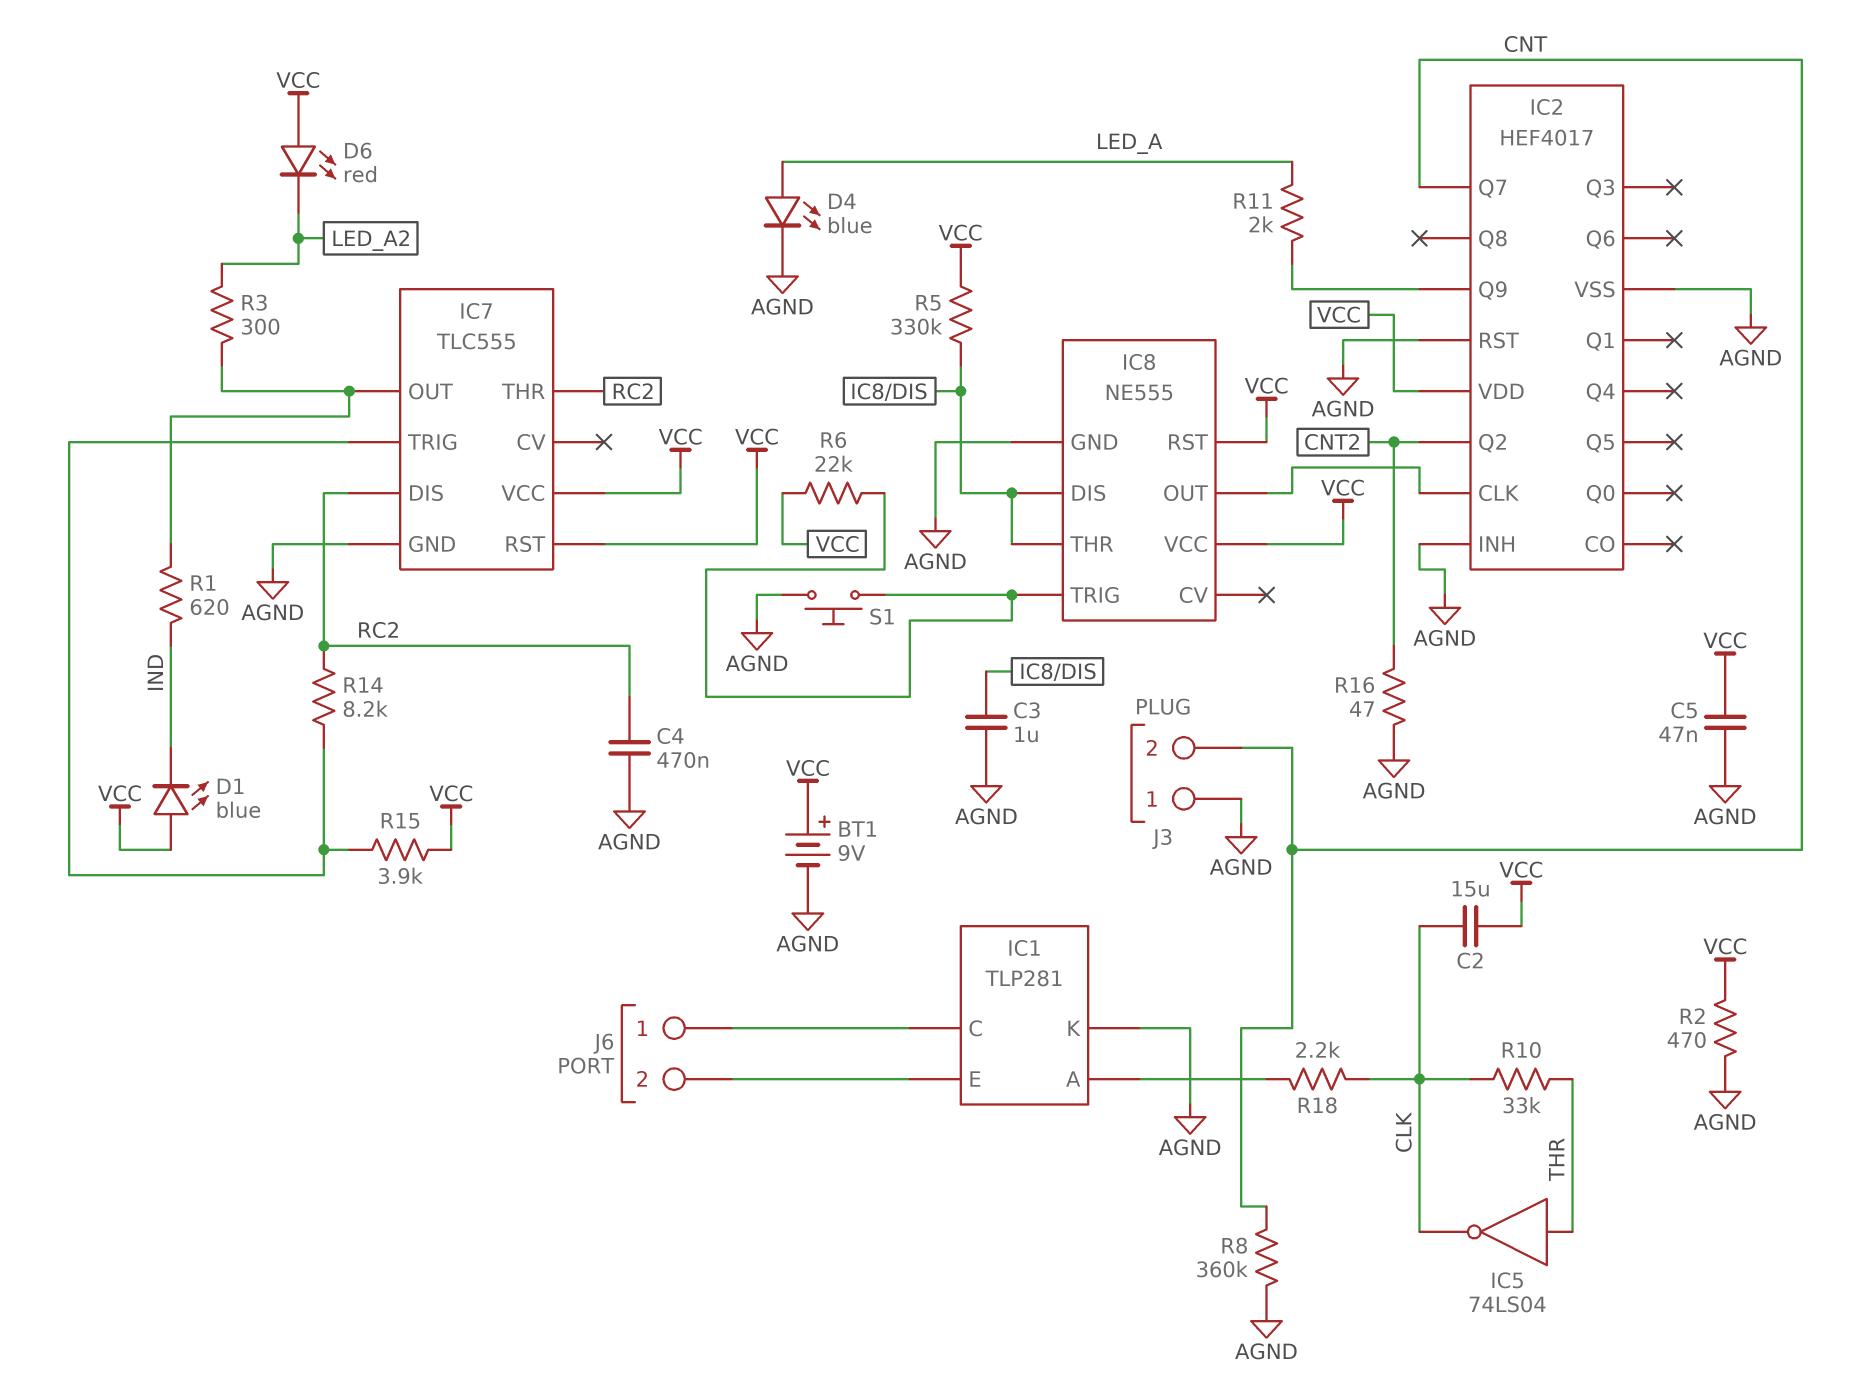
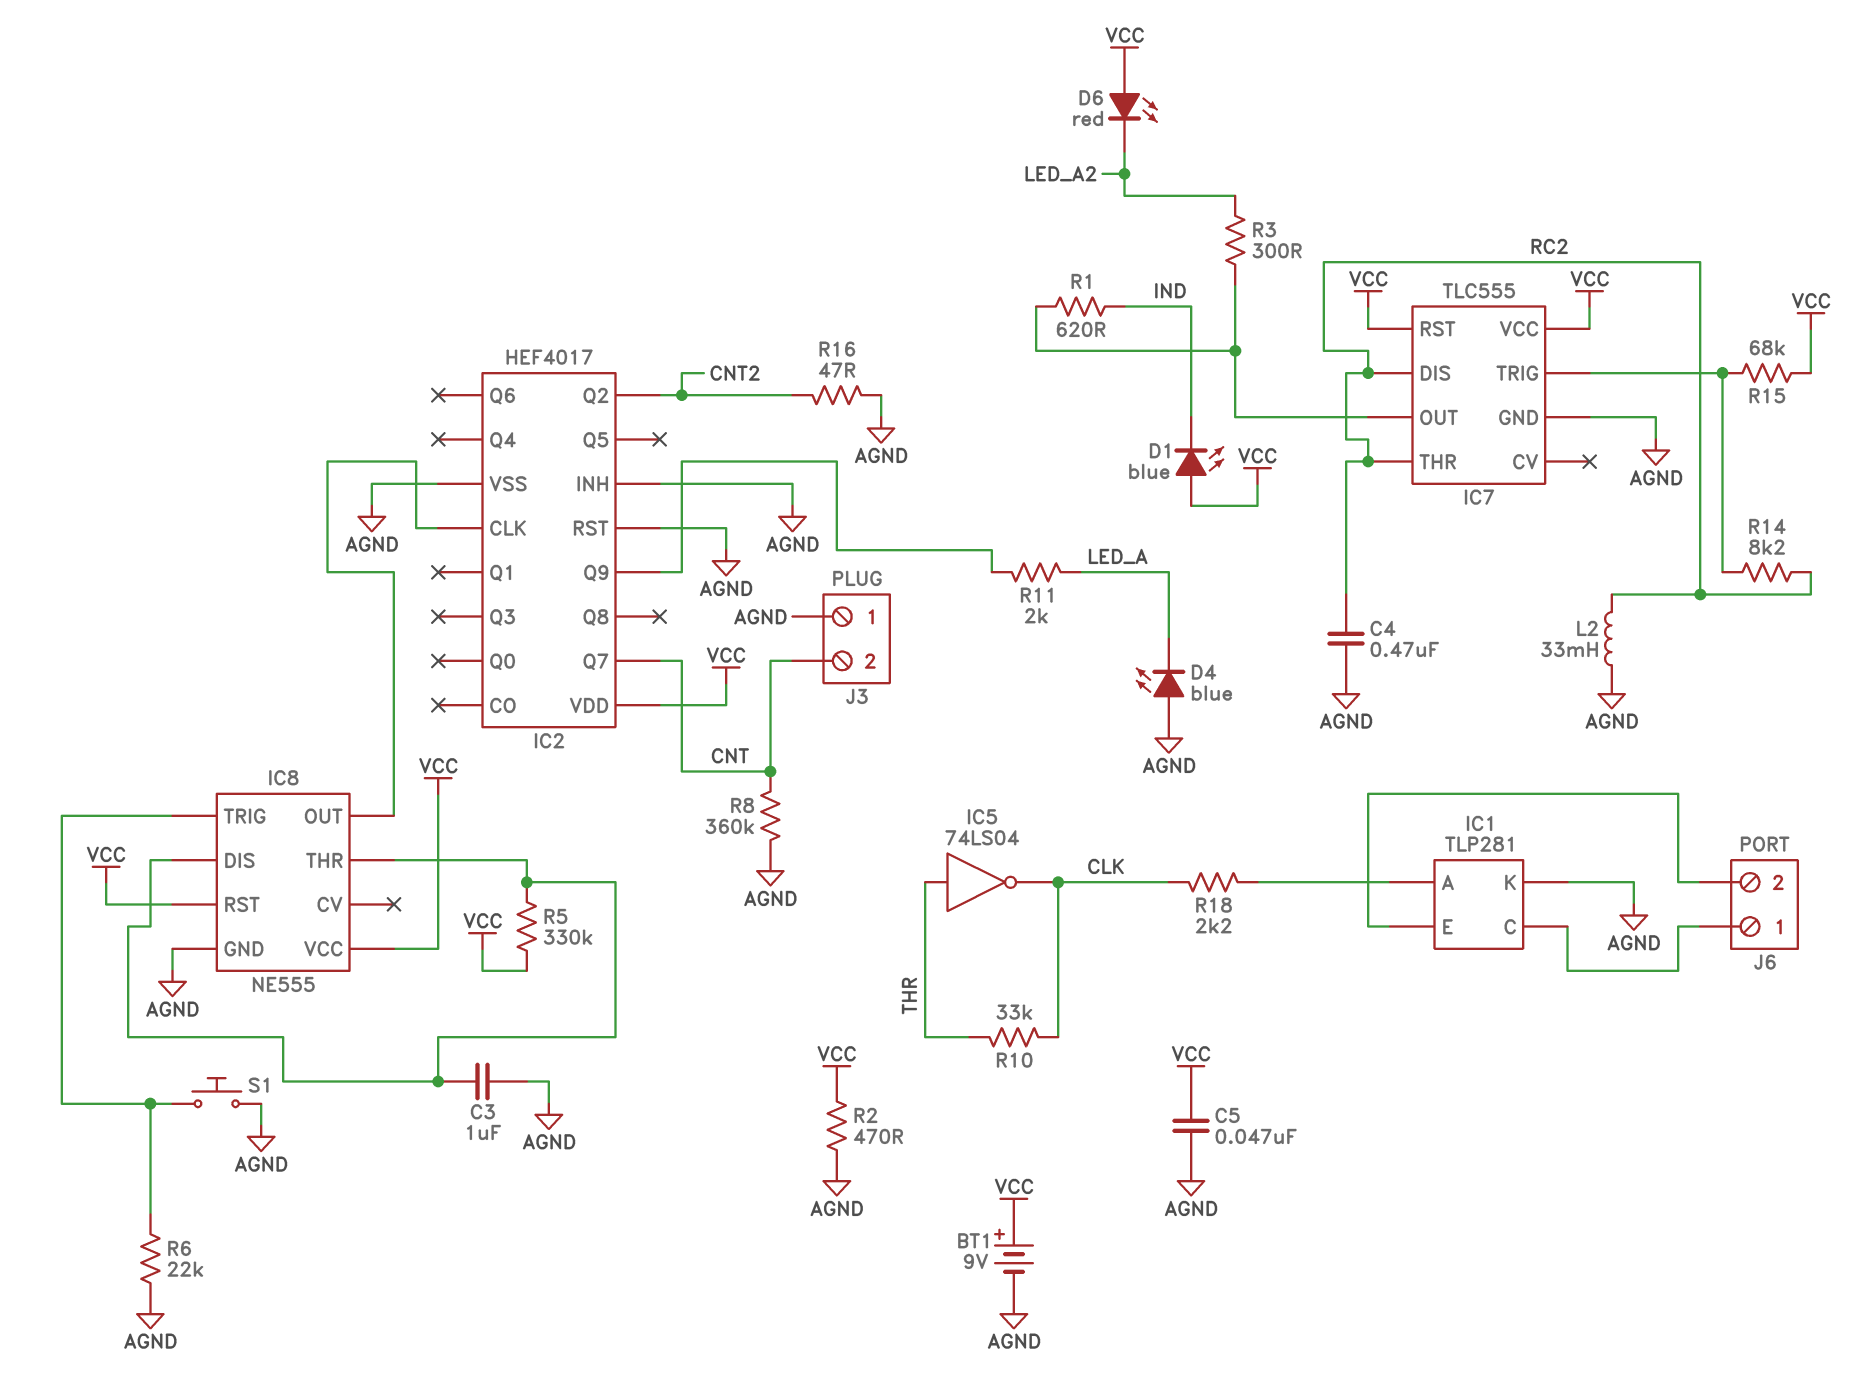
C2: 15uF (CLK, VCC) -> none
D4: LED blue (A LED_A, K AGND) -> LED blue (A AGND, K LED_A)
L2: none -> 33mH (AGND, RC2)
R6: 22k (IC8/TRIG, VCC) -> 22k (AGND, IC8/TRIG)
R15: 3.9k (IC7/TRIG, VCC) -> 68k (IC7/TRIG, VCC)

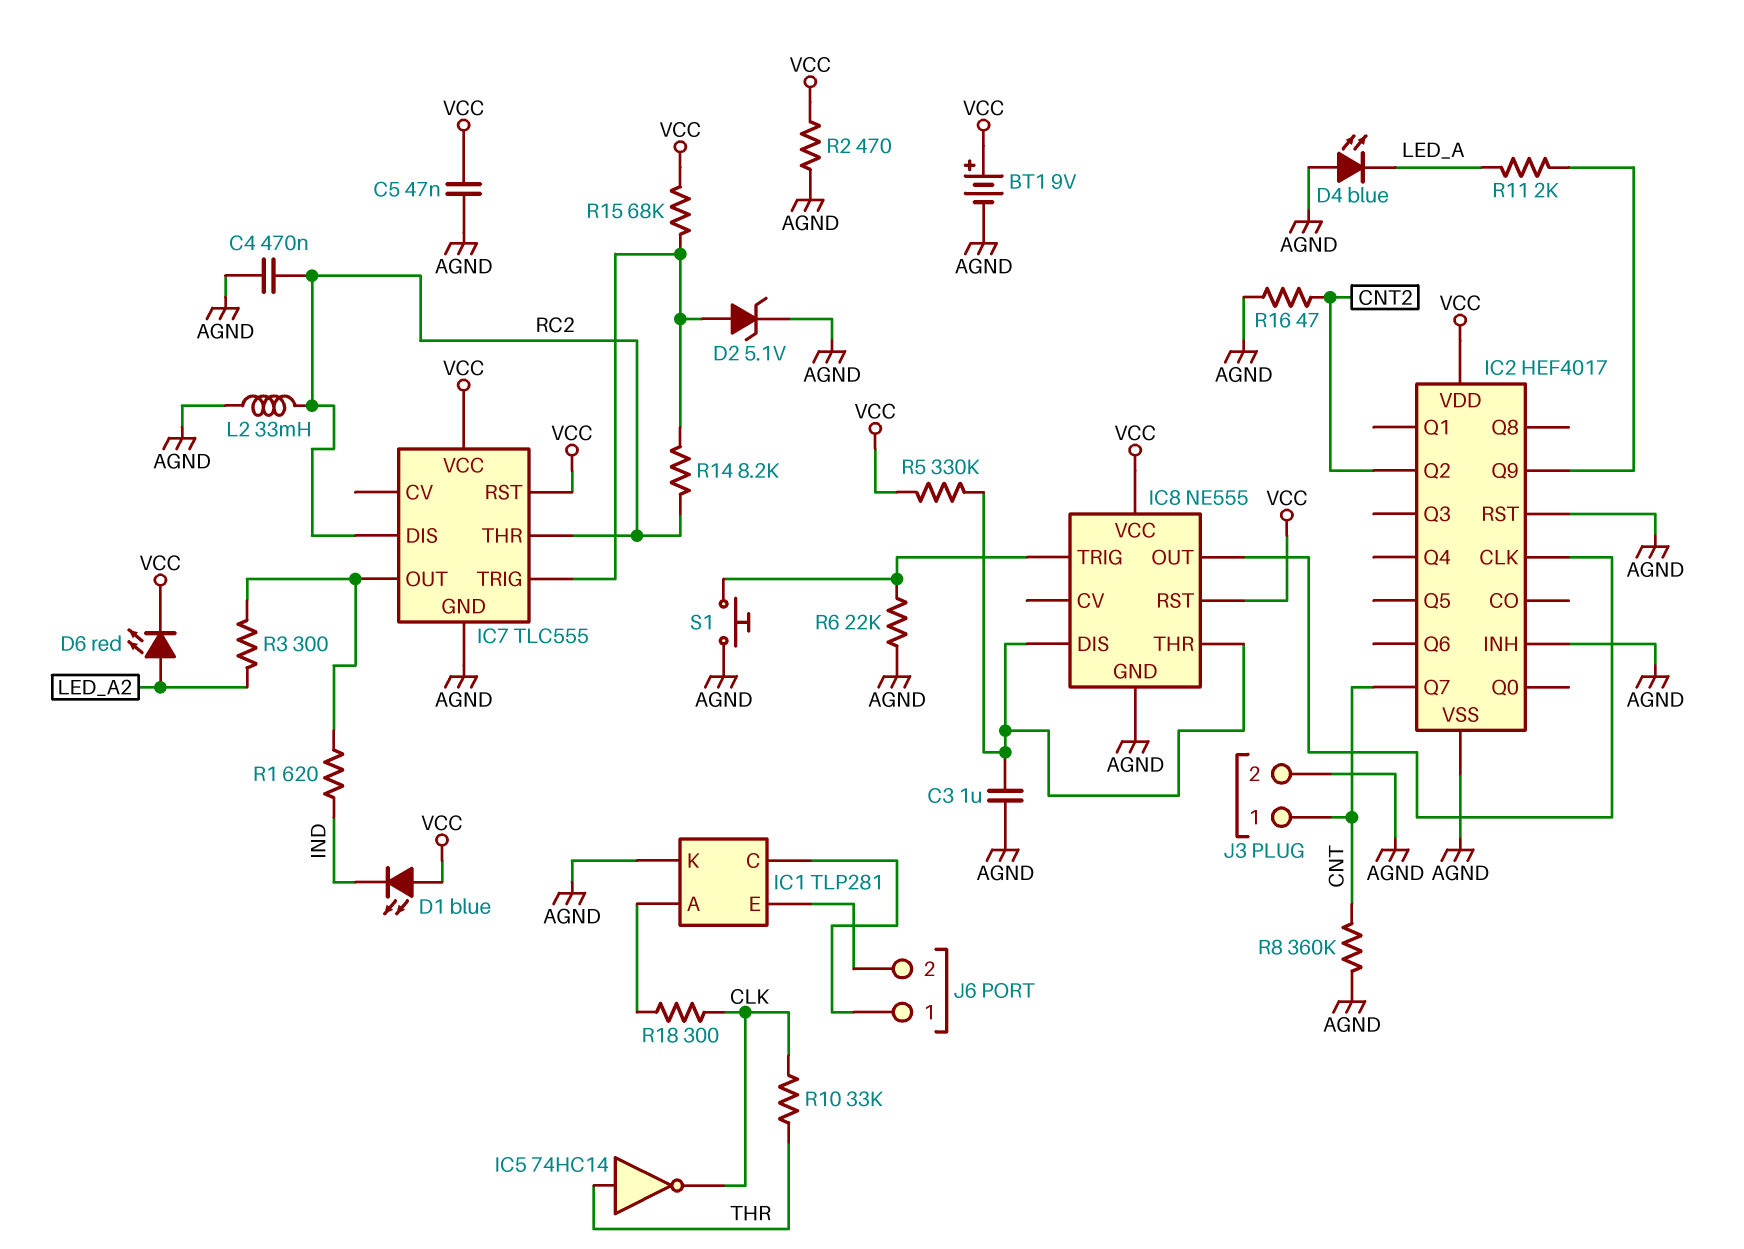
D2: none -> zener 5.1V (A IC7/TRIG, K AGND)
D6: LED red (A VCC, K LED_A2) -> LED red (A LED_A2, K VCC)
IC5: NOT 74LS04 (in THR, out CLK) -> NOT 74HC14 (in THR, out CLK)
J3 pin 1: AGND -> CNT
J3 pin 2: CNT -> AGND
R18: 2.2k (CLK, IC1/A) -> 300 (CLK, IC1/A)

